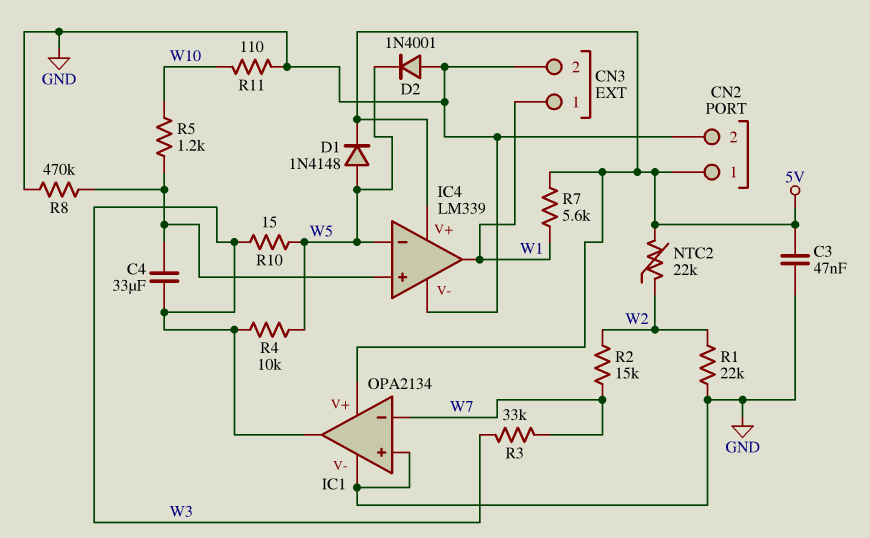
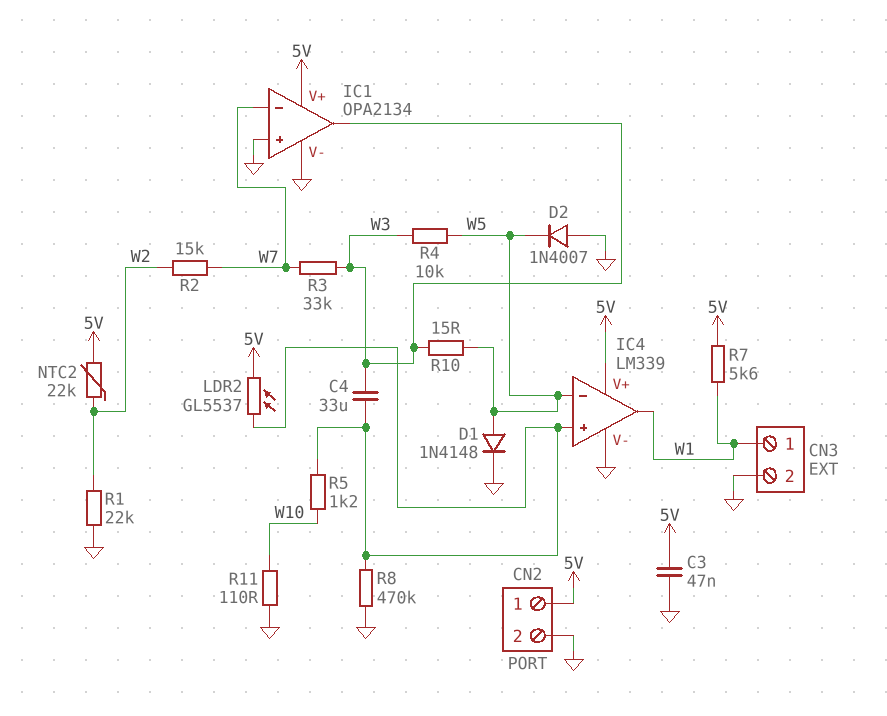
D1: diode 1N4148 (A W5, K 5V) -> diode 1N4148 (A W5, K GND)
D2: diode 1N4001 (A GND, K W5) -> diode 1N4007 (A GND, K W5)
LDR2: none -> GL5537 (5V, IC4/in+)

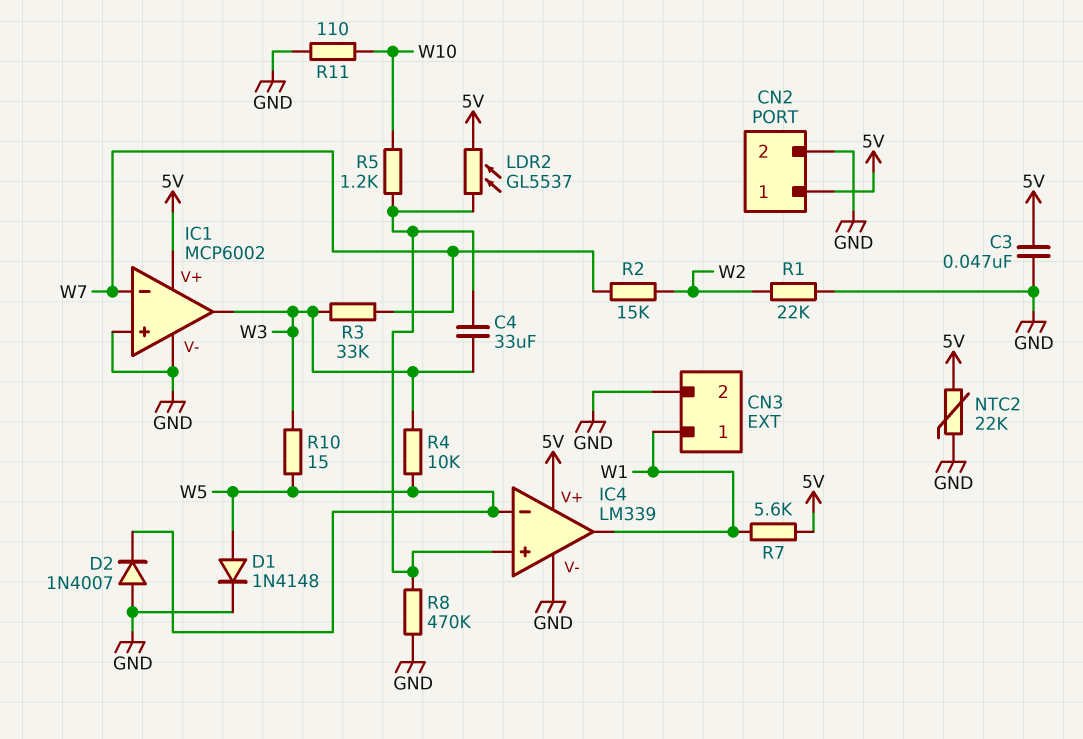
IC1: OPA2134 -> MCP6002
NTC2: 22k (5V, W2) -> 22k (5V, GND)

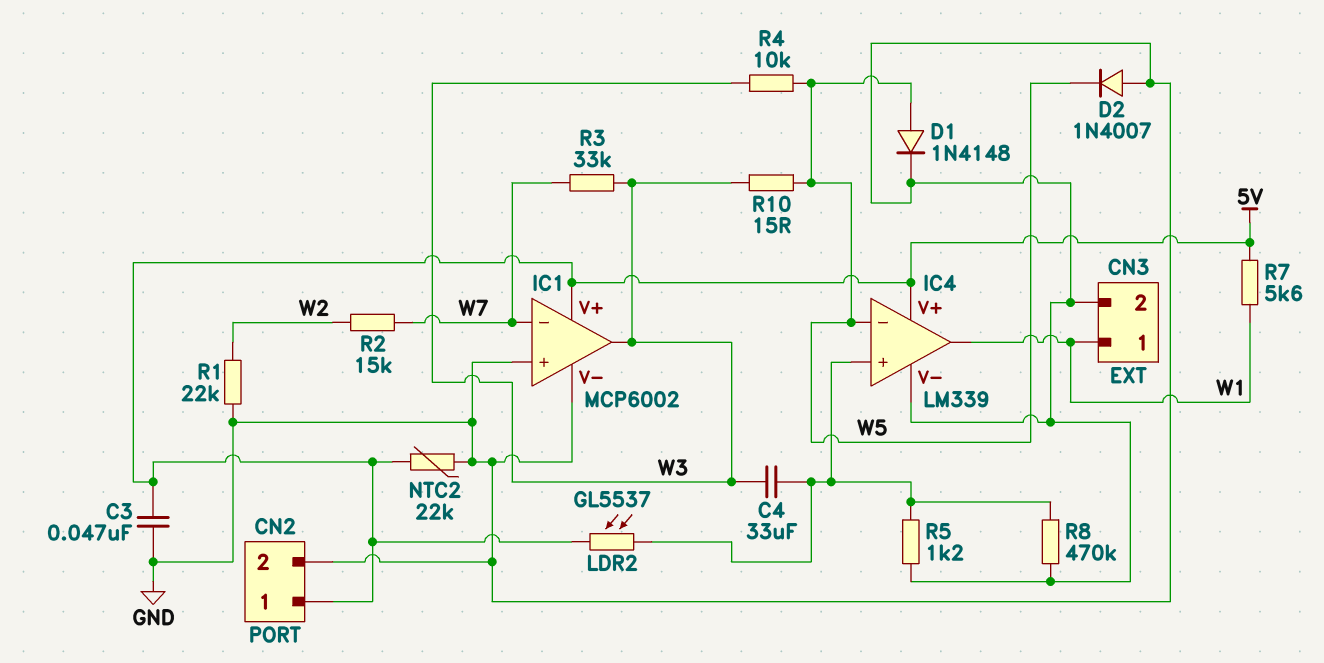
R5: 1.2k (IC4/in+, W10) -> 1.2k (GND, IC4/in+)
R11: 110 (GND, W10) -> none

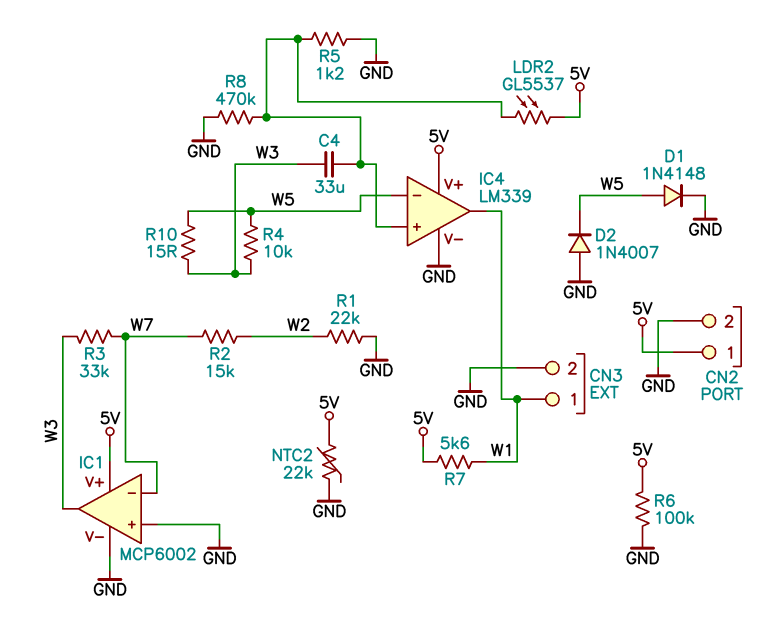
C3: 47nF (5V, GND) -> none
R6: none -> 100k (5V, GND)

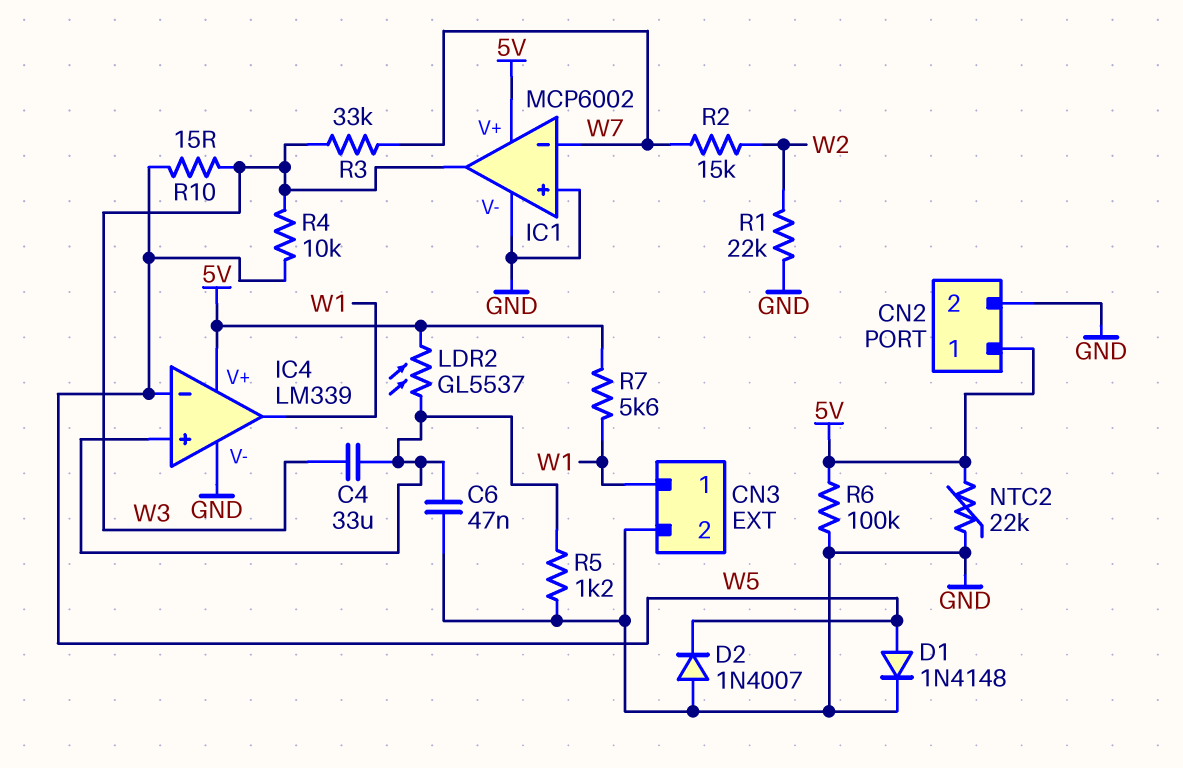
C6: none -> 47nF (GND, IC4/in+)
R8: 470k (GND, IC4/in+) -> none

